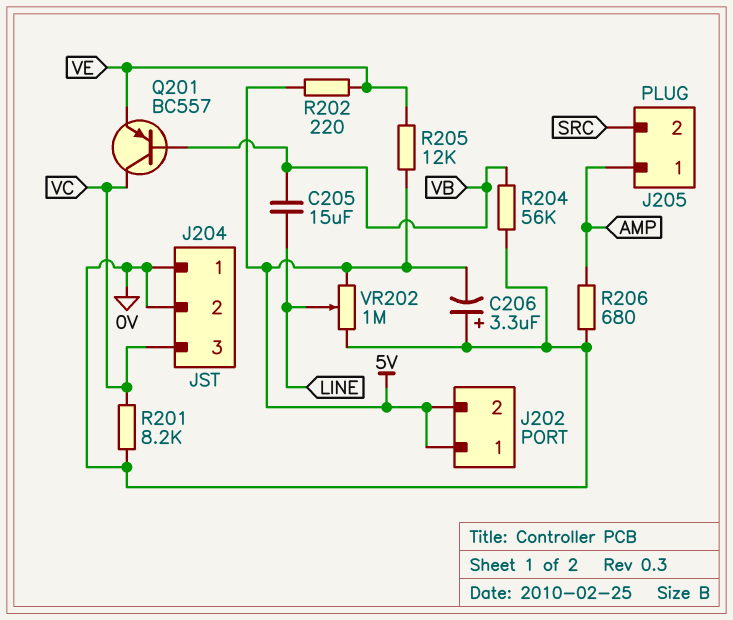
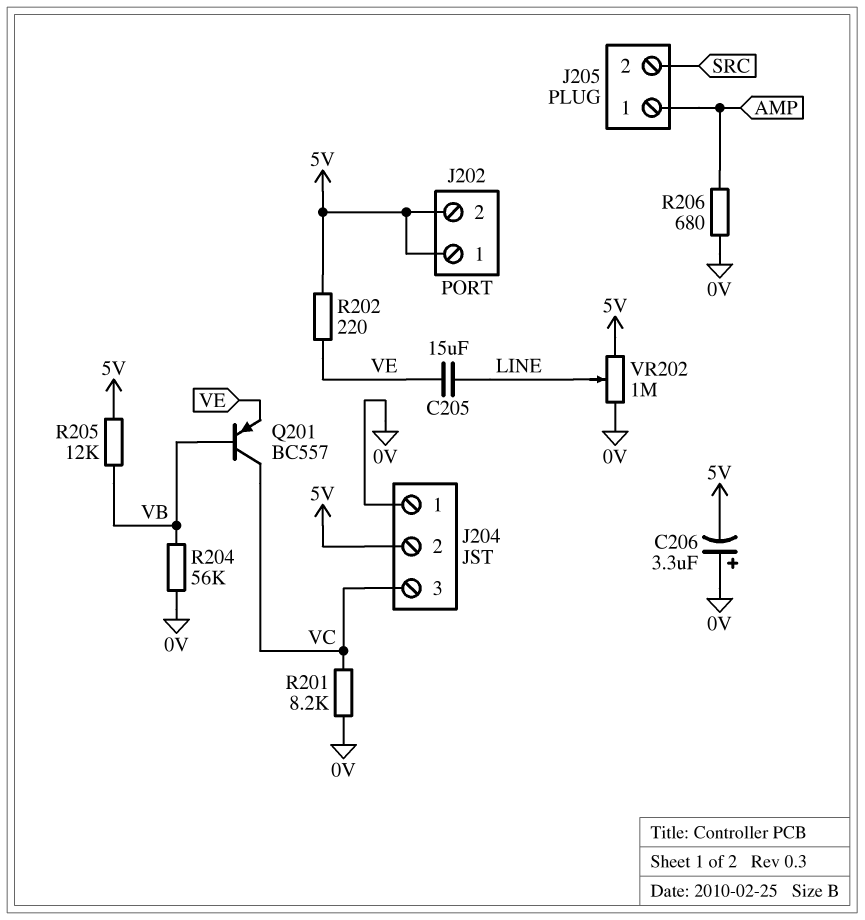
C205: 15uF (LINE, VB) -> 15uF (LINE, VE)
J204 pin 2: 0V -> 5V
R205: 12k (5V, VE) -> 12k (5V, VB)

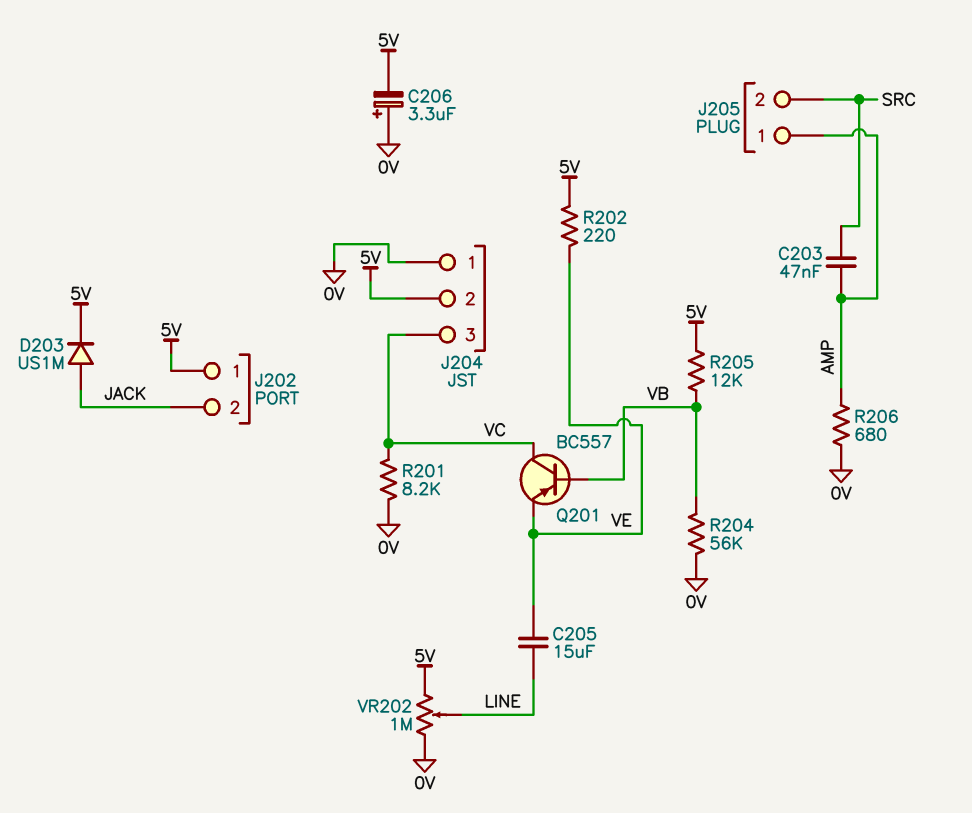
C203: none -> 47nF (AMP, SRC)
D203: none -> diode US1M (A JACK, K 5V)
J202 pin 2: 5V -> JACK

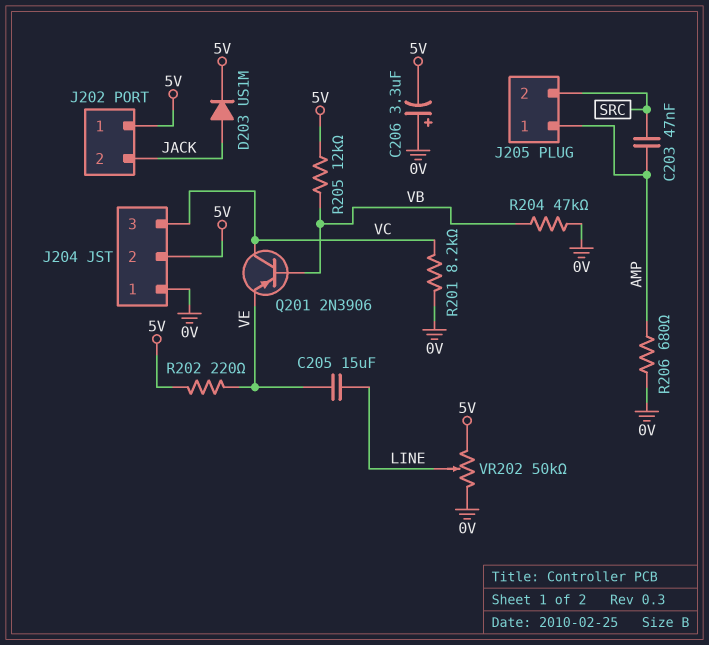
Q201: PNP BC557 (B VB, C VC, E VE) -> PNP 2N3906 (B VB, C VC, E VE)
R204: 56k (0V, VB) -> 47k (0V, VB)
VR202: 1M (0V, 5V, wiper LINE) -> 50k (0V, 5V, wiper LINE)

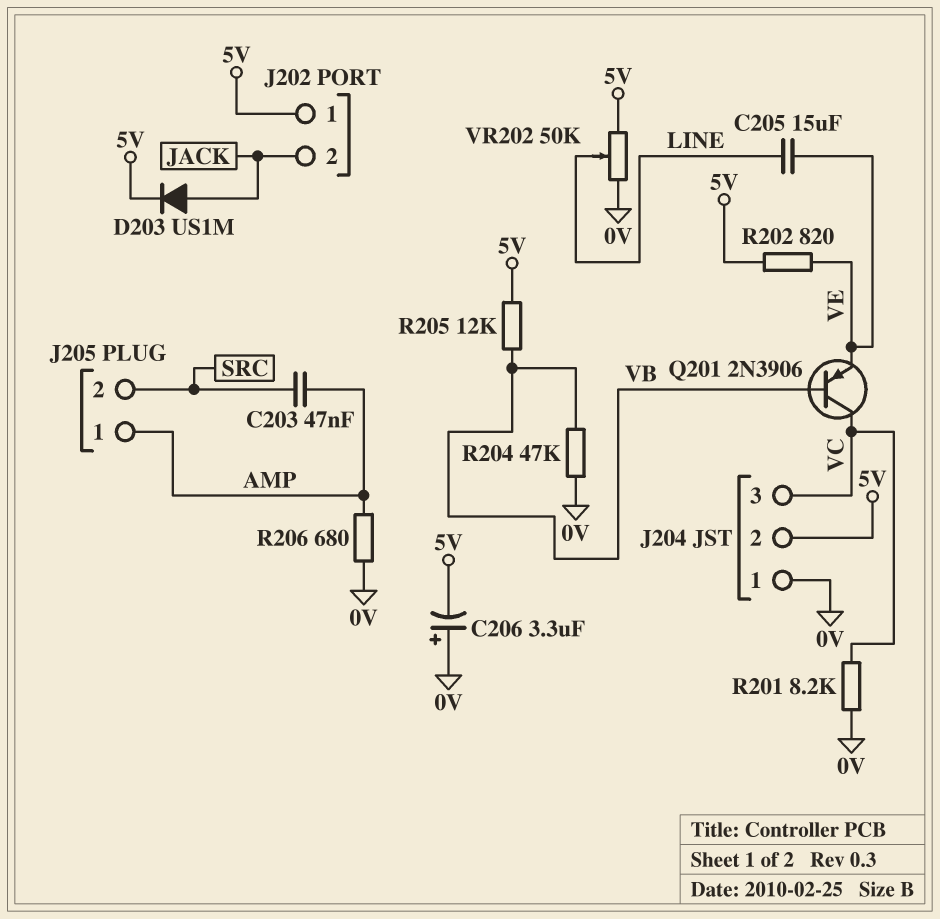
R202: 220 (5V, VE) -> 820 (5V, VE)

